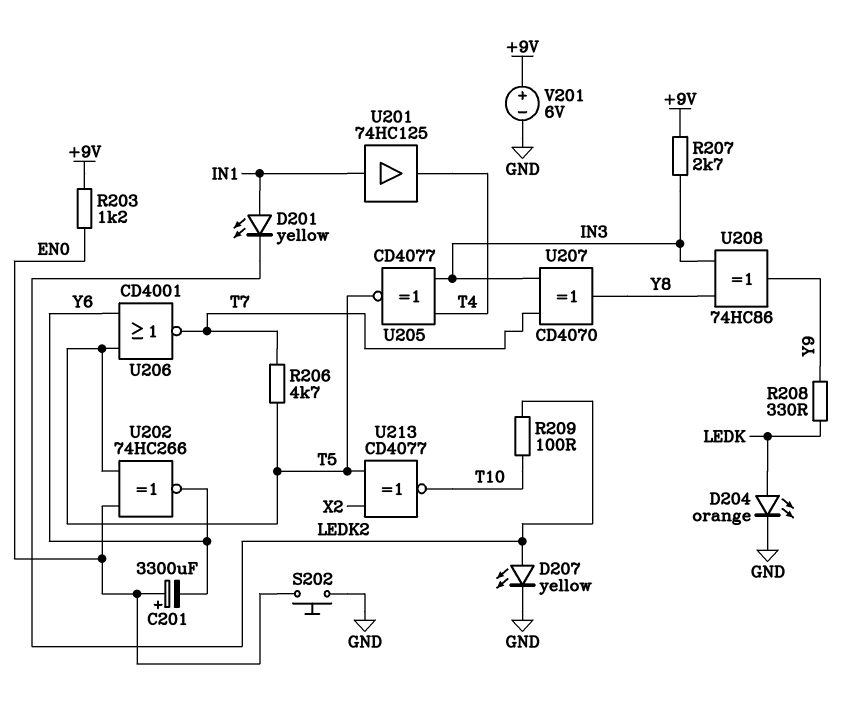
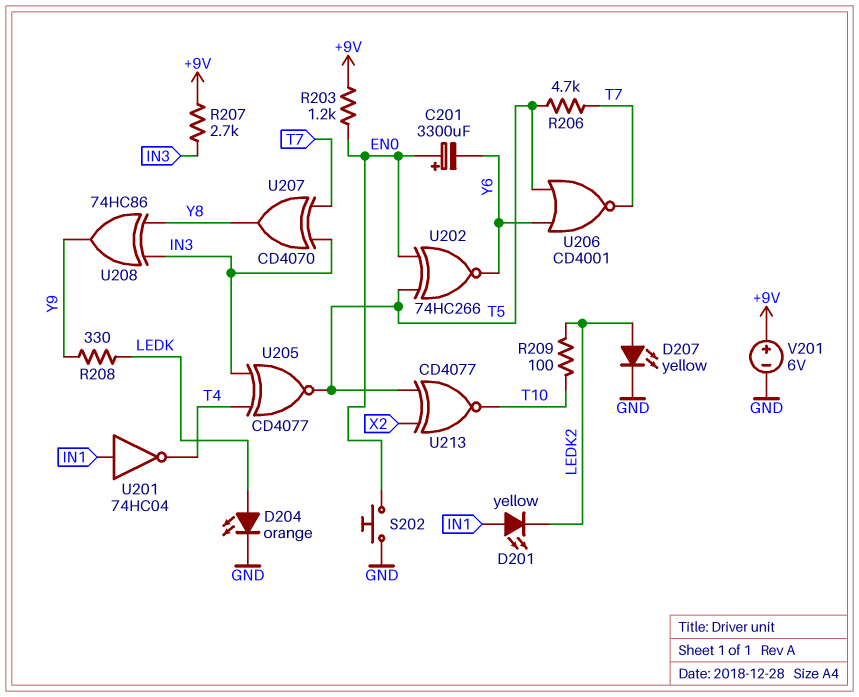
U201: buffer 74HC125 (in IN1, out T4) -> NOT 74HC04 (in IN1, out T4)

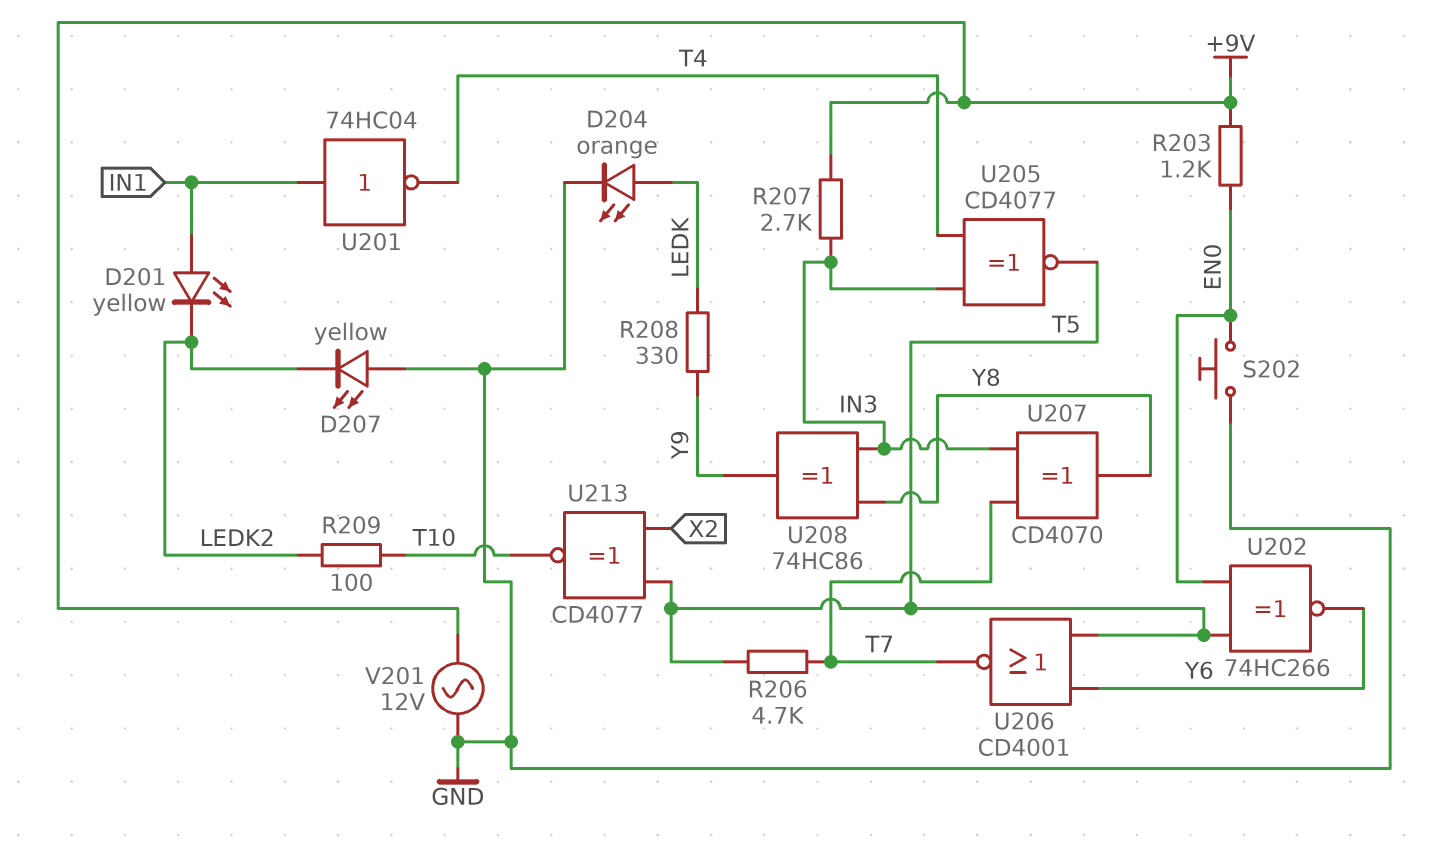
C201: 3300uF (plus EN0, minus Y6) -> none
D207: LED yellow (A LEDK2, K GND) -> LED yellow (A GND, K LEDK2)
V201: 6V (plus +9V, minus GND) -> AC 12V (+9V, GND)

